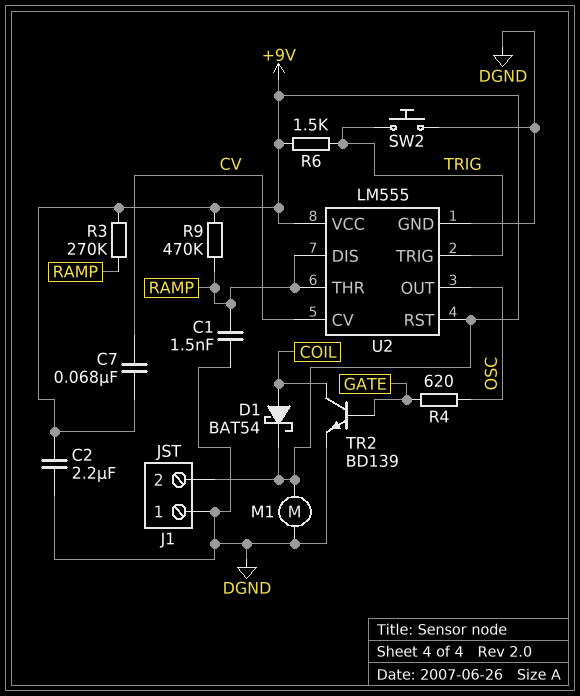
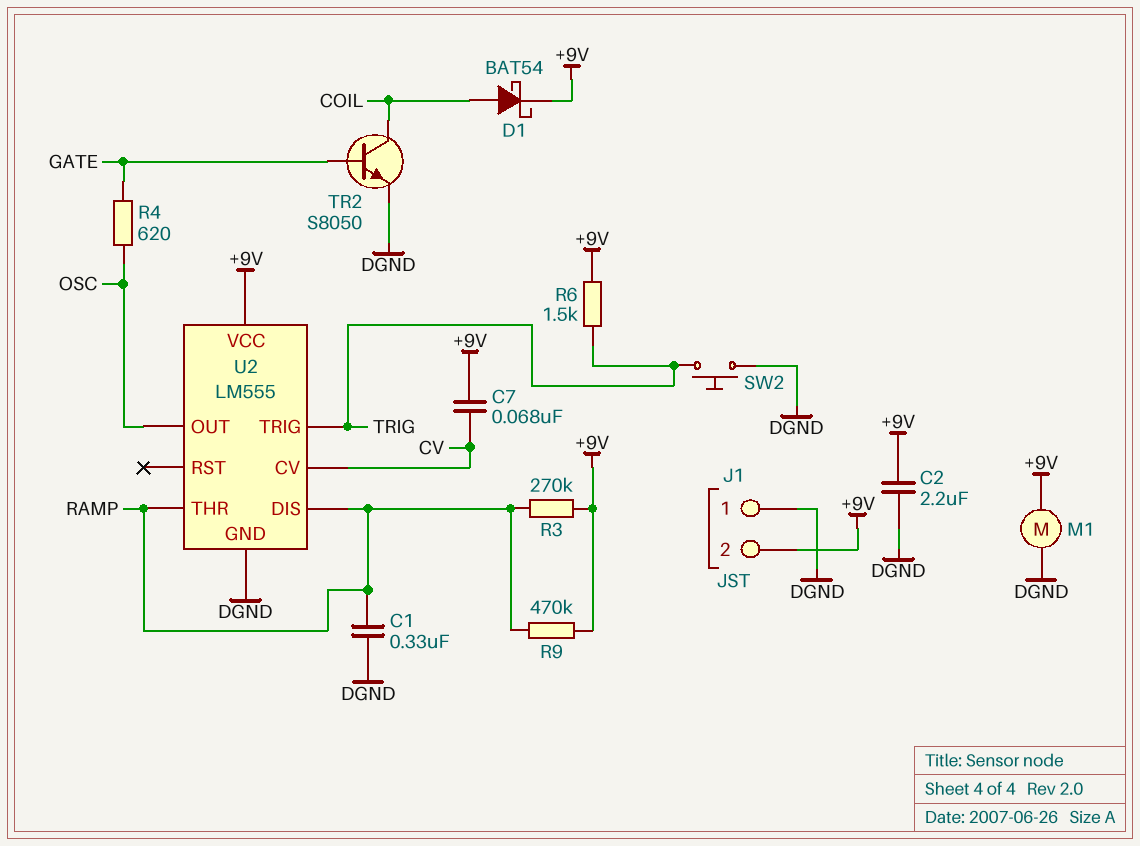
C1: 1.5nF (DGND, RAMP) -> 330nF (DGND, RAMP)
TR2: NPN BD139 (B GATE, C COIL, E DGND) -> NPN S8050 (B GATE, C COIL, E DGND)
U2 pin RST: +9V -> none

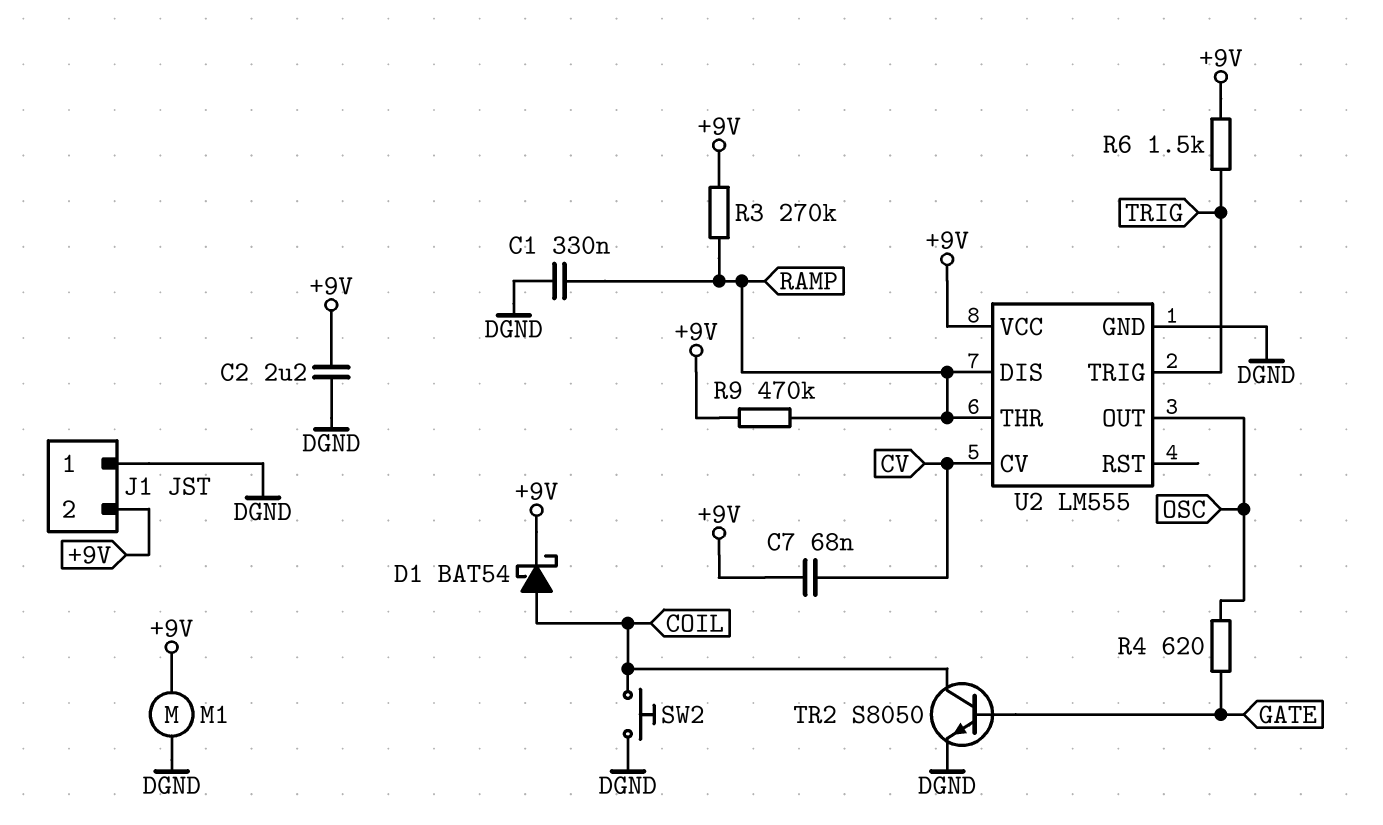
SW2: button (DGND, TRIG) -> button (COIL, DGND)

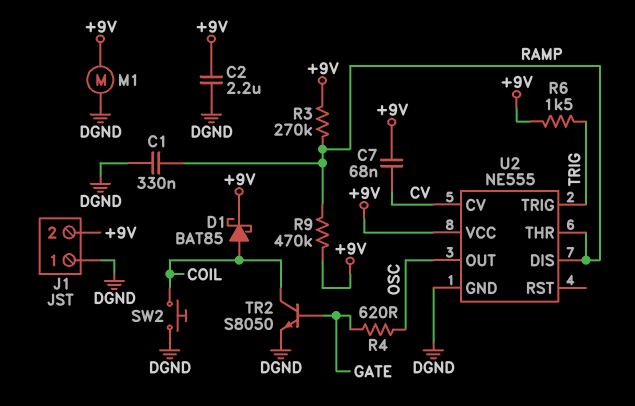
D1: schottky BAT54 (A COIL, K +9V) -> schottky BAT85 (A COIL, K +9V)
U2: LM555 -> NE555

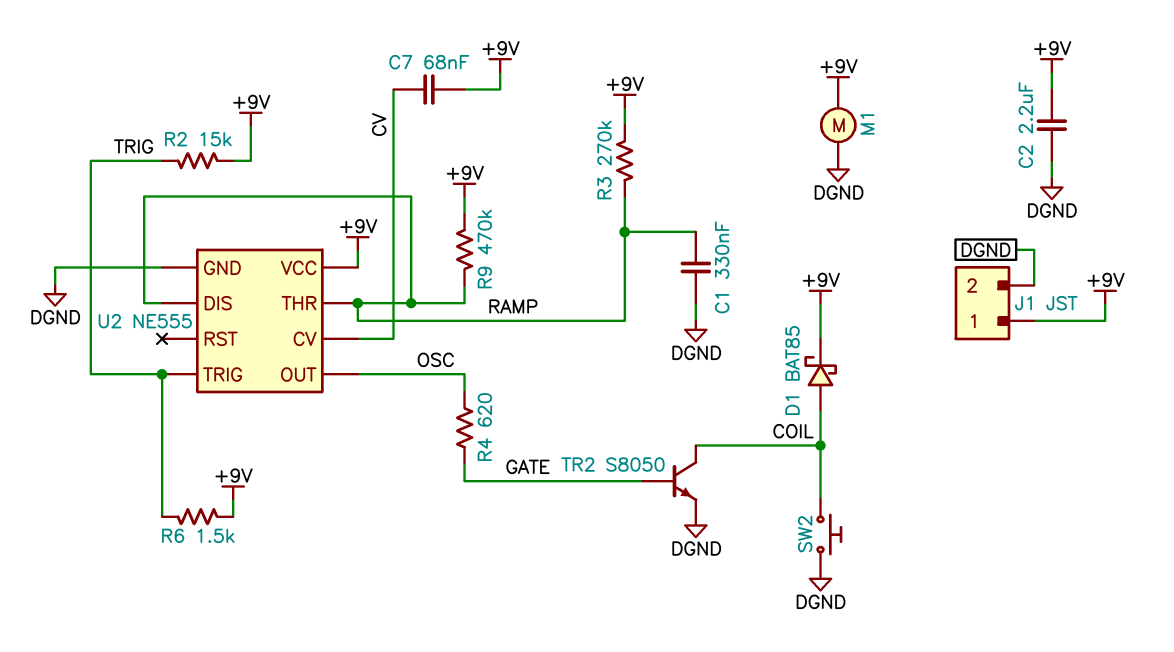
J1 pin 1: DGND -> +9V
J1 pin 2: +9V -> DGND
R2: none -> 15k (+9V, TRIG)

